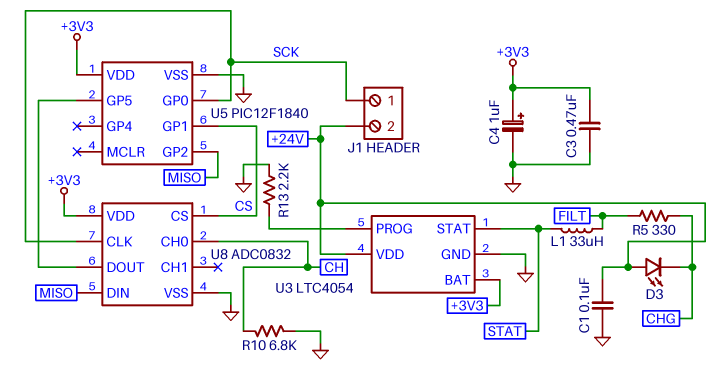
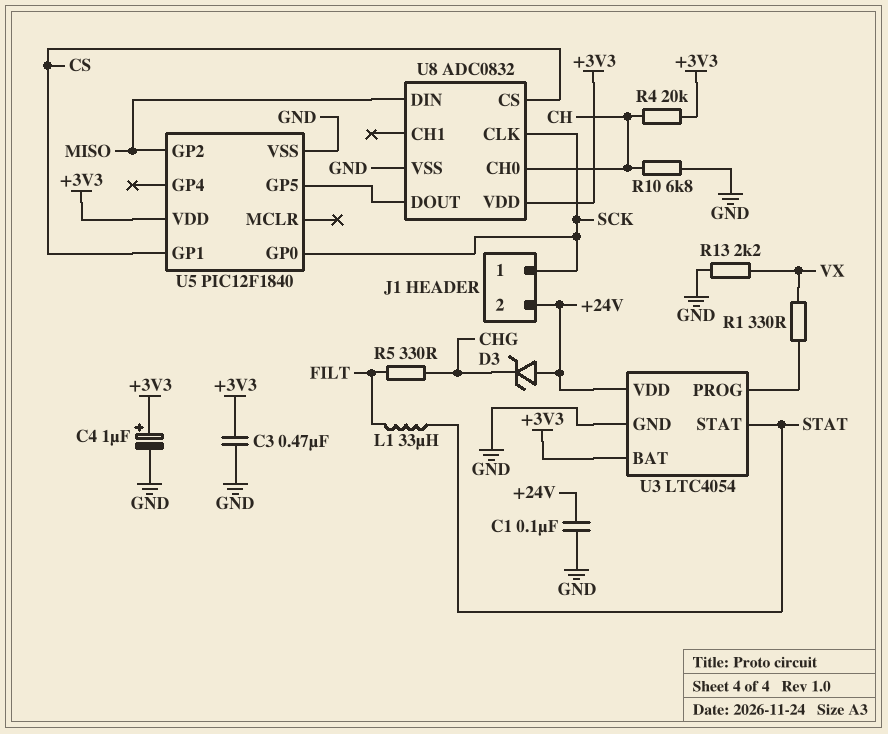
D3: LED (A +24V, K CHG) -> zener (A +24V, K CHG)
R1: none -> 330 (U3/PROG, VX)
R4: none -> 20k (+3V3, CH)
R13: 2.2k (GND, U3/PROG) -> 2.2k (GND, VX)

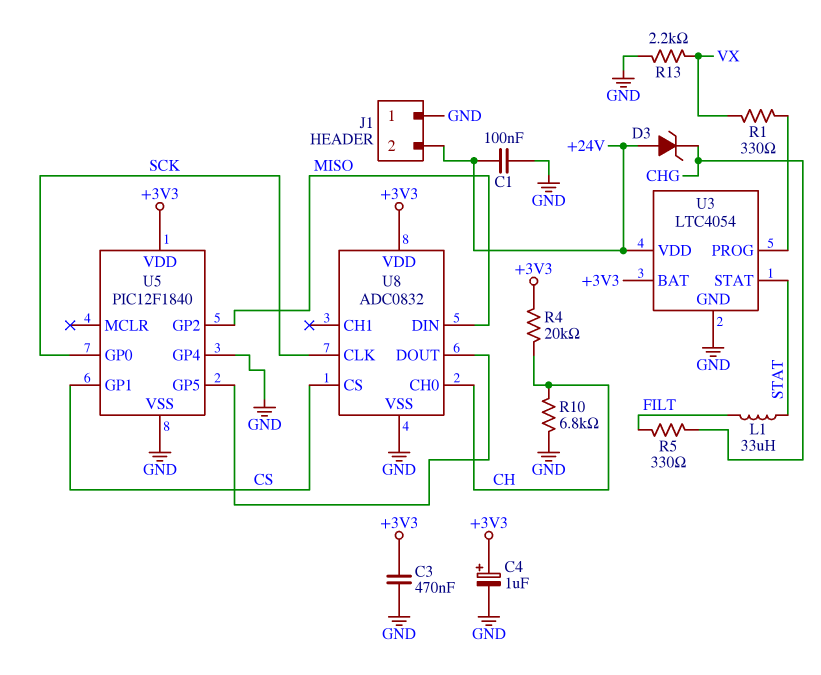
J1 pin 1: SCK -> GND
U5 pin GP4: none -> GND

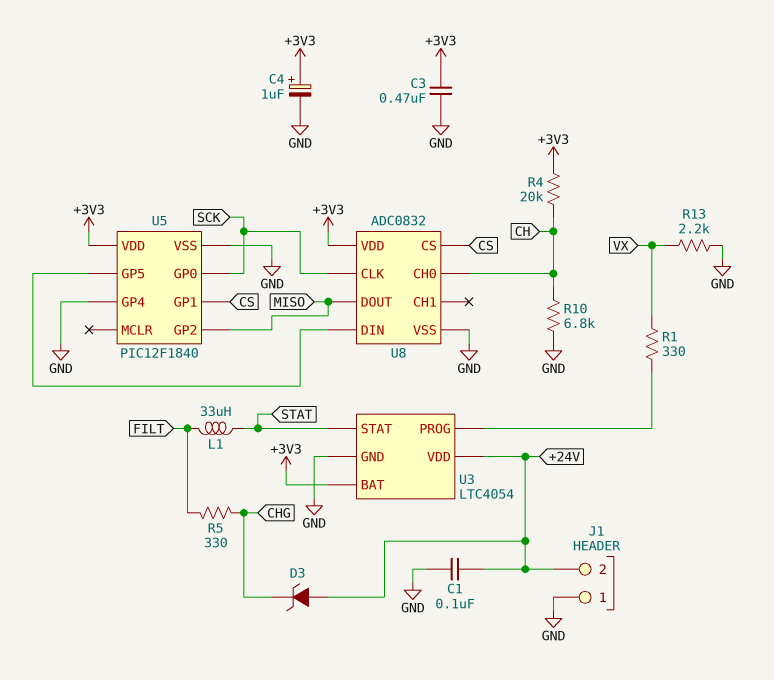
U8 pin DIN: MISO -> U5/GP5
U8 pin DOUT: U5/GP5 -> MISO

